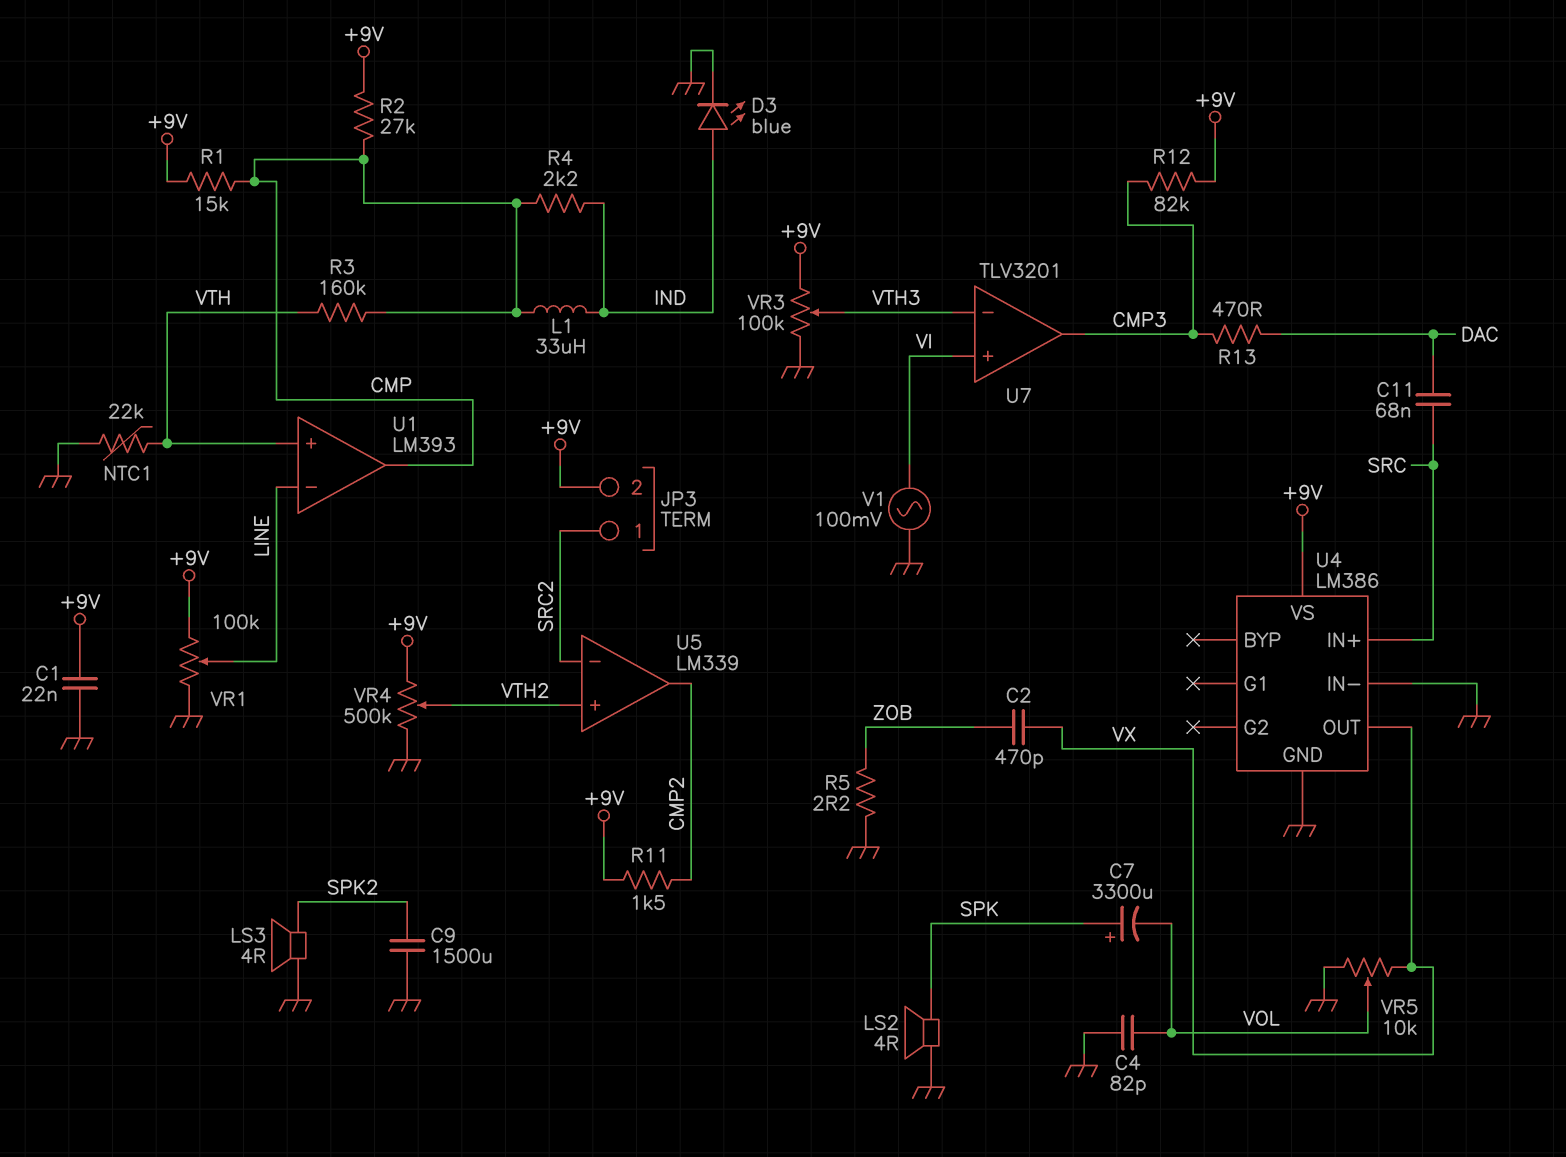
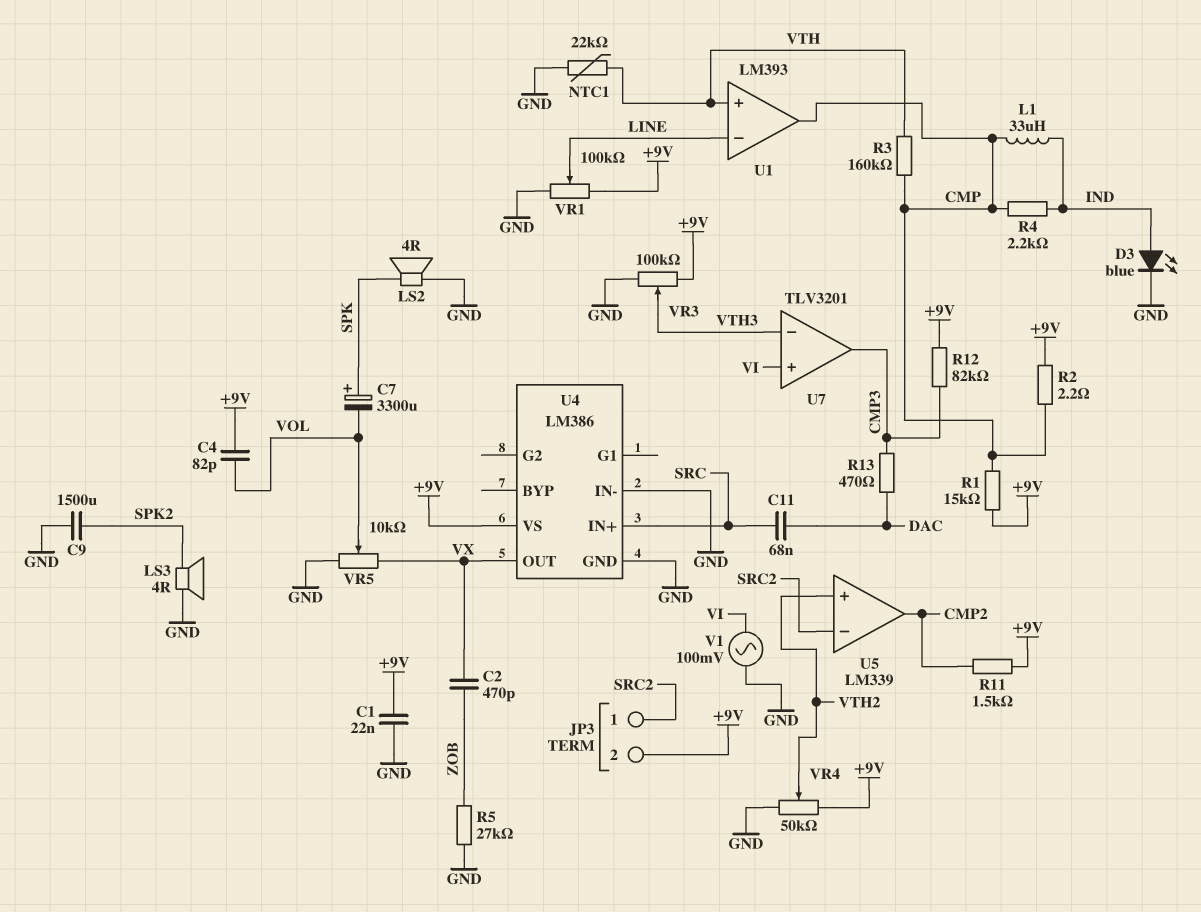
C4: 82pF (GND, VOL) -> 82pF (+9V, VOL)
R2: 27k (+9V, CMP) -> 2.2 (+9V, CMP)
R5: 2.2 (GND, ZOB) -> 27k (GND, ZOB)
VR4: 500k (+9V, GND, wiper VTH2) -> 50k (+9V, GND, wiper VTH2)

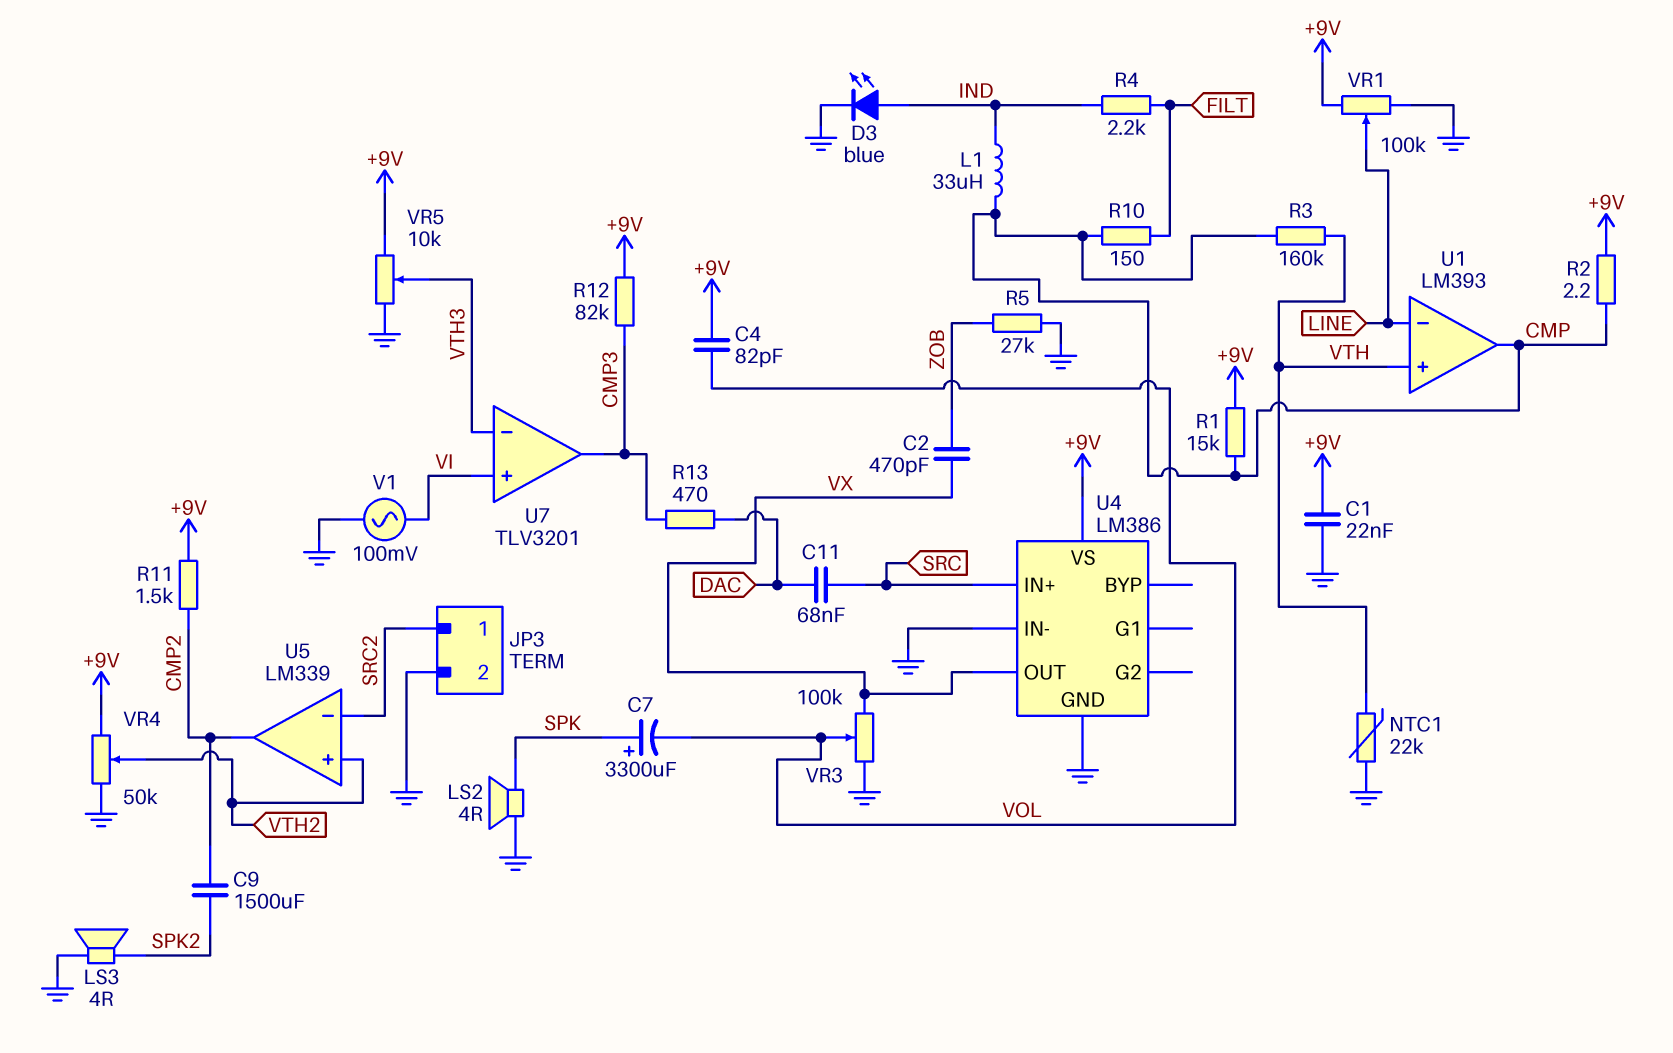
C9: 1500uF (GND, SPK2) -> 1500uF (CMP2, SPK2)
JP3 pin 2: +9V -> GND
R4: 2.2k (CMP, IND) -> 2.2k (FILT, IND)
R10: none -> 150 (CMP, FILT)
VR3: 100k (+9V, GND, wiper VTH3) -> 100k (GND, VX, wiper VOL)
VR5: 10k (GND, VX, wiper VOL) -> 10k (+9V, GND, wiper VTH3)

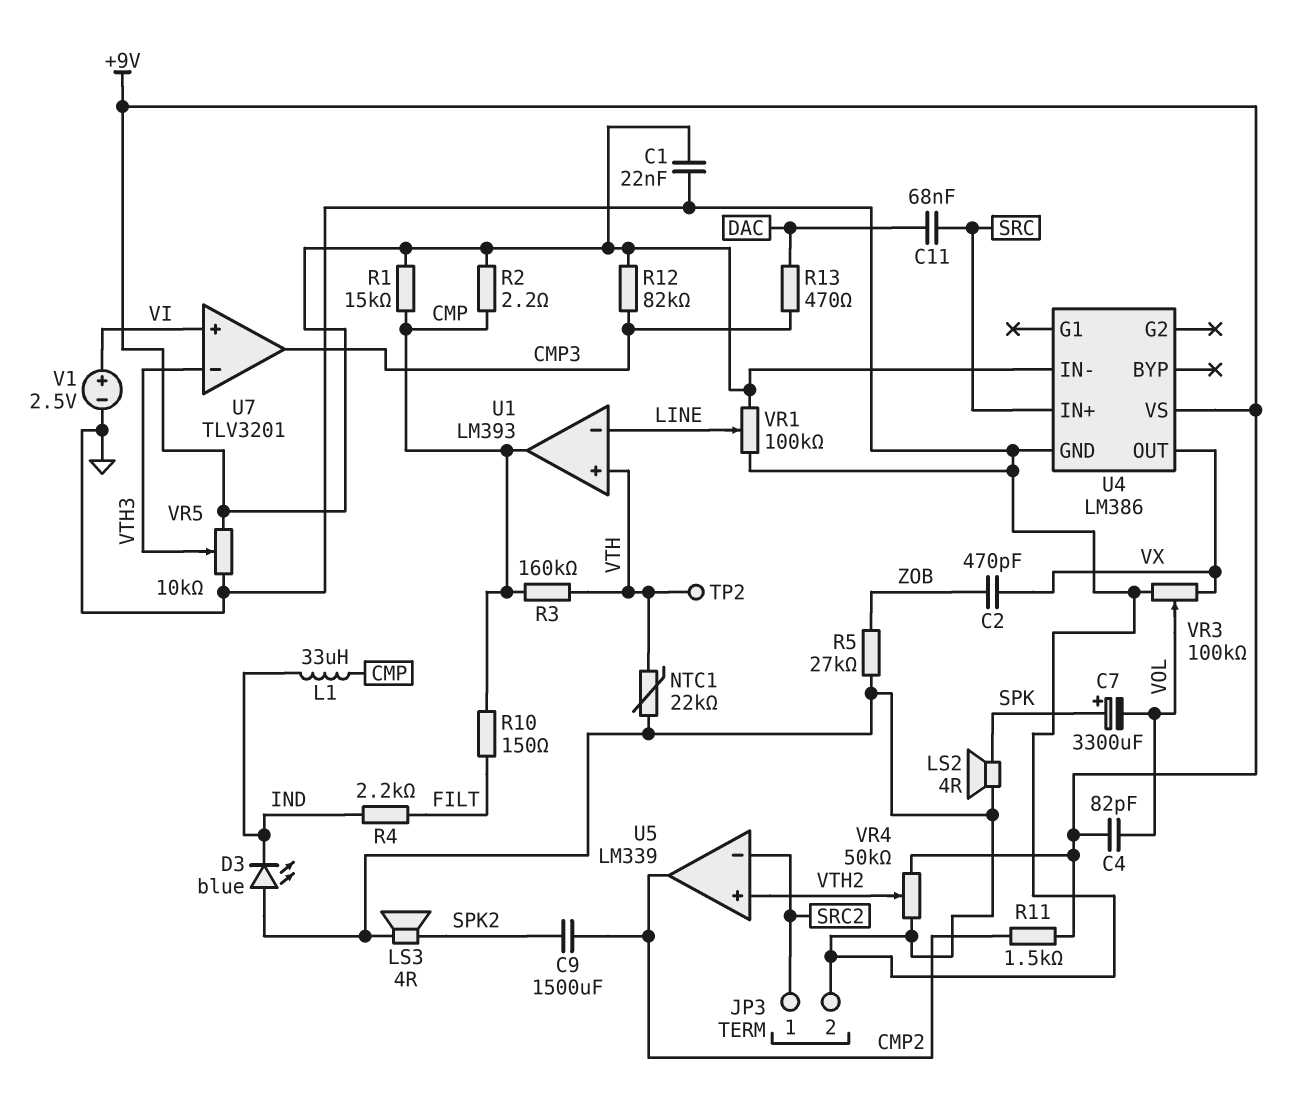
D3: LED blue (A IND, K GND) -> LED blue (A GND, K IND)
TP2: none -> test point (VTH)
U4 pin IN-: GND -> +9V
V1: AC 100mV (GND, VI) -> 2.5V (plus VI, minus GND)

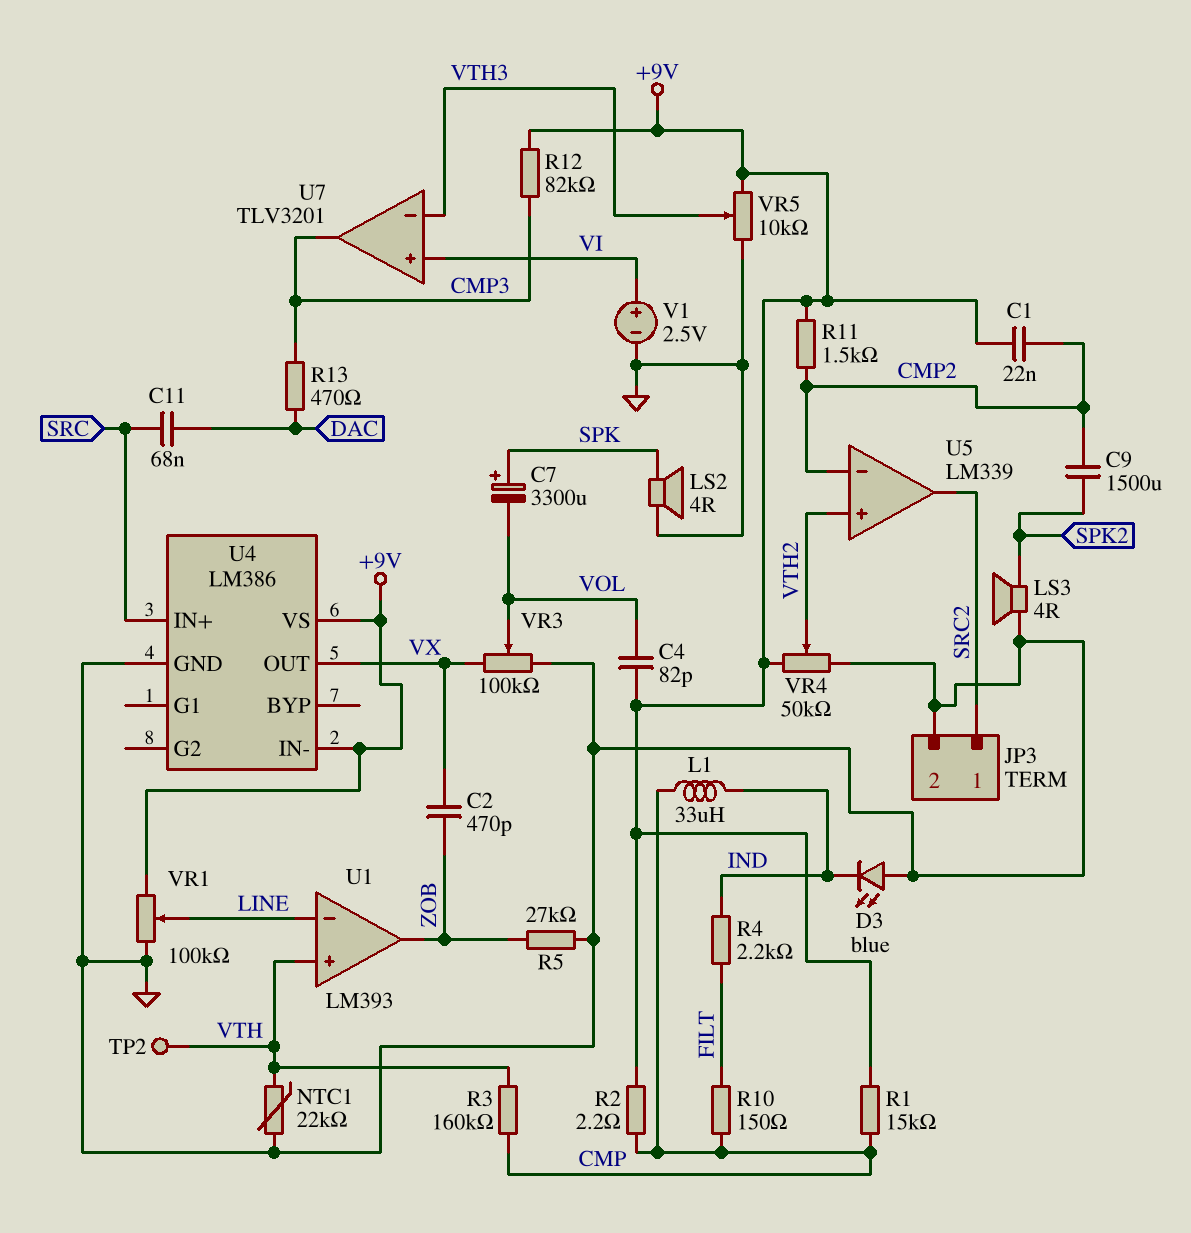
C1: 22nF (+9V, GND) -> 22nF (+9V, CMP2)
U1 pin out: CMP -> ZOB
U5 pin in-: SRC2 -> CMP2
U5 pin out: CMP2 -> SRC2

